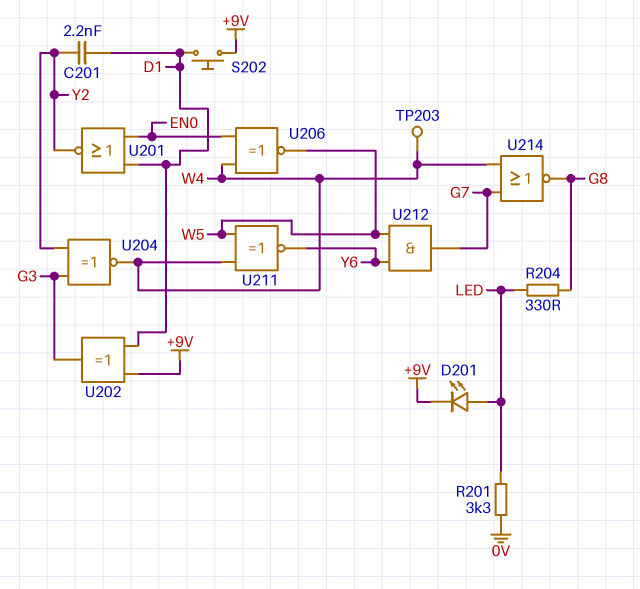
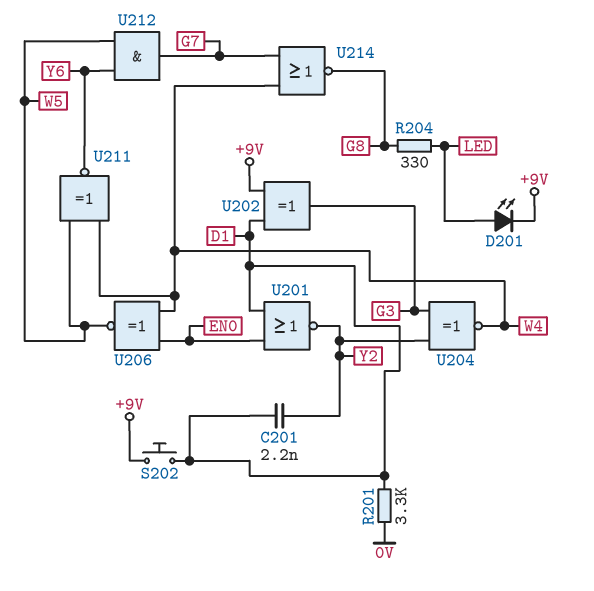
R201: 3.3k (0V, LED) -> 3.3k (0V, D1)
TP203: test point (W4) -> none

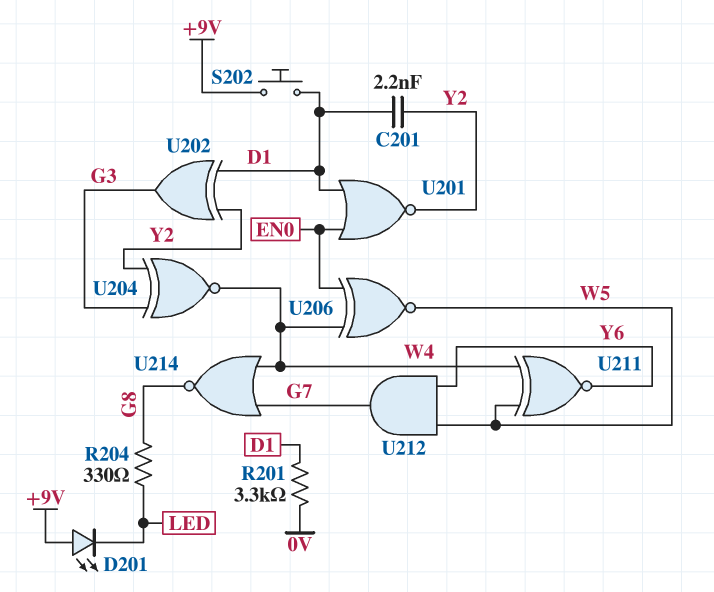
D201: LED (A LED, K +9V) -> LED (A +9V, K LED)
U202: XOR (in +9V, in D1, out G3) -> XOR (in D1, in Y2, out G3)

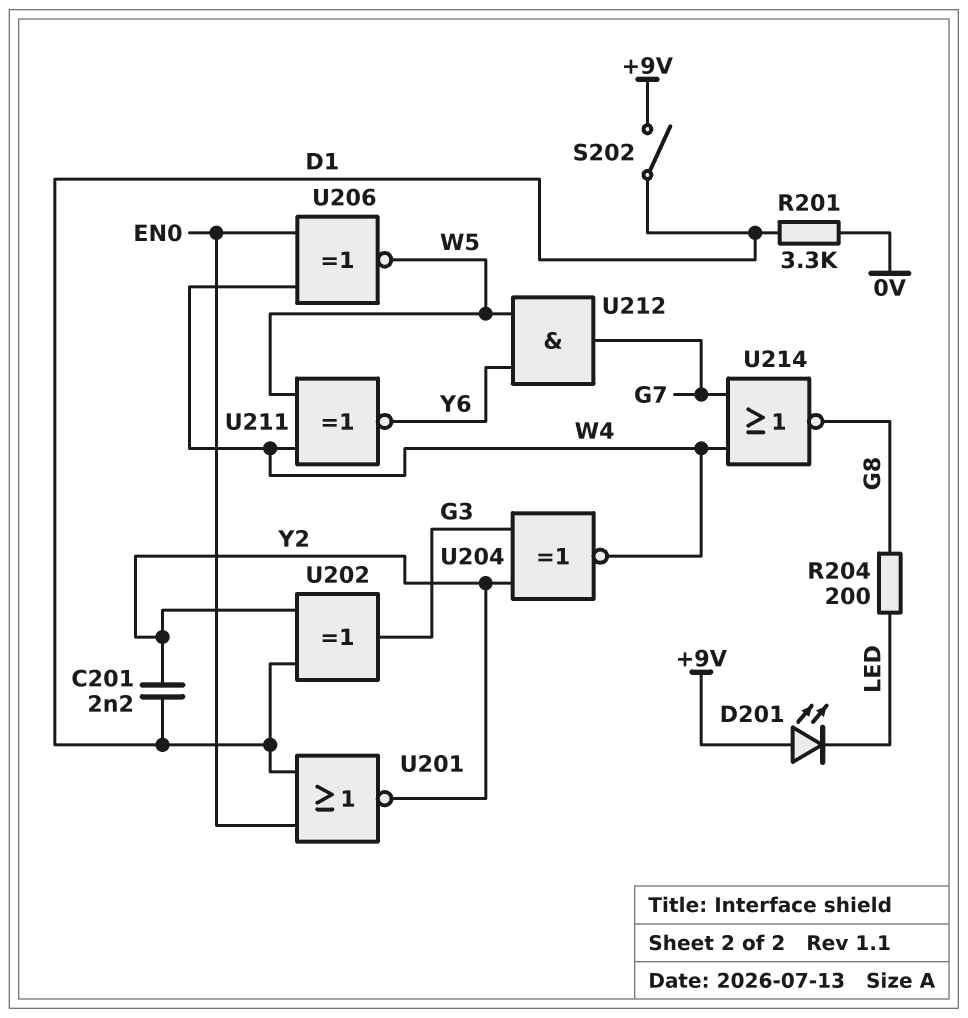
R204: 330 (G8, LED) -> 200 (G8, LED)
S202: button (+9V, D1) -> switch (+9V, D1)

